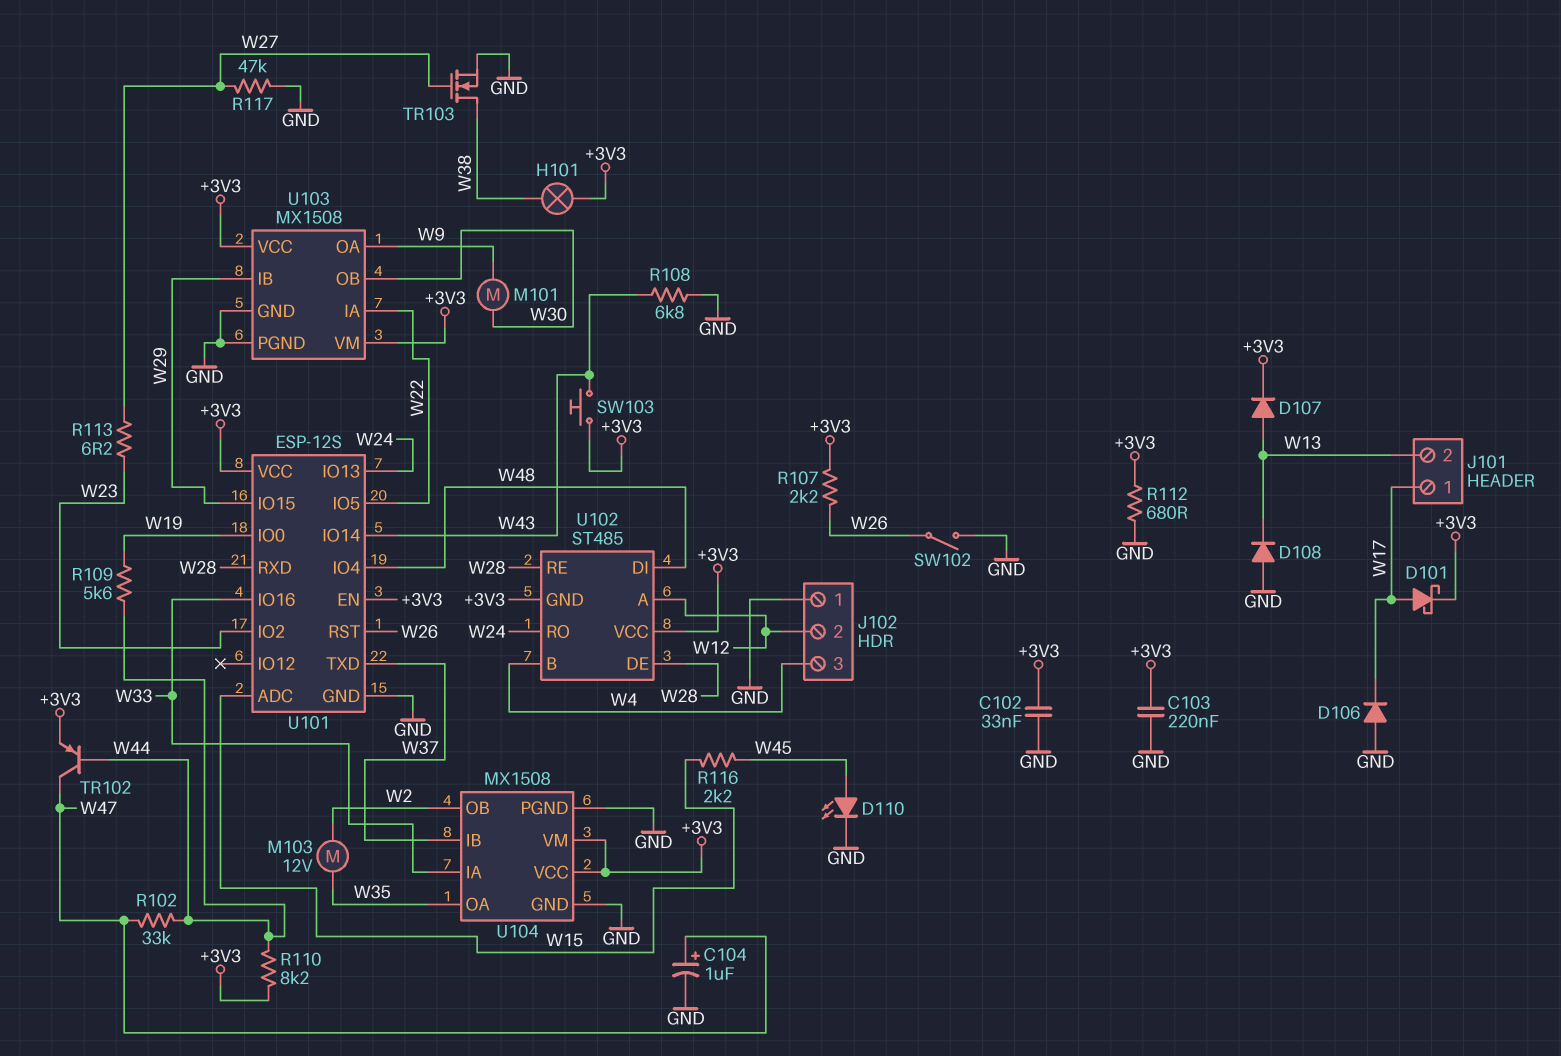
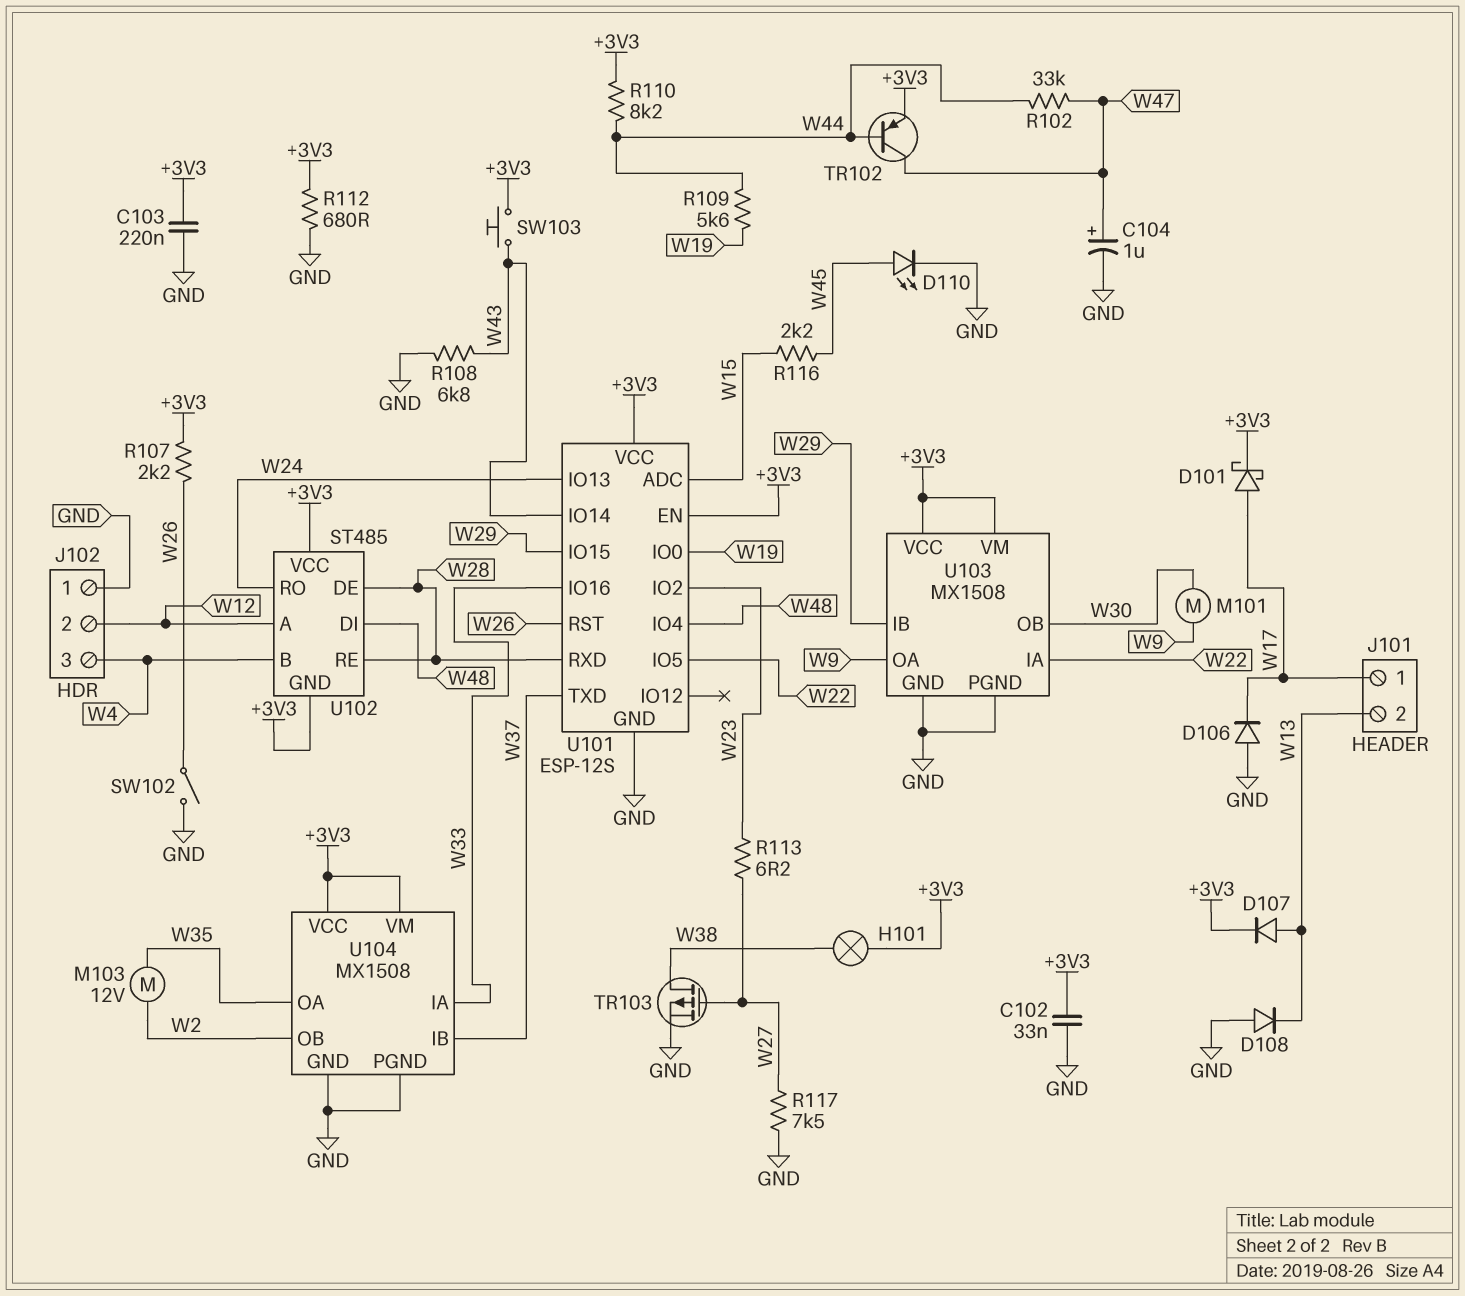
R117: 47k (GND, W27) -> 7.5k (GND, W27)
TR103: NMOS (G W27, D W38, S GND) -> PMOS (G W27, D W38, S GND)

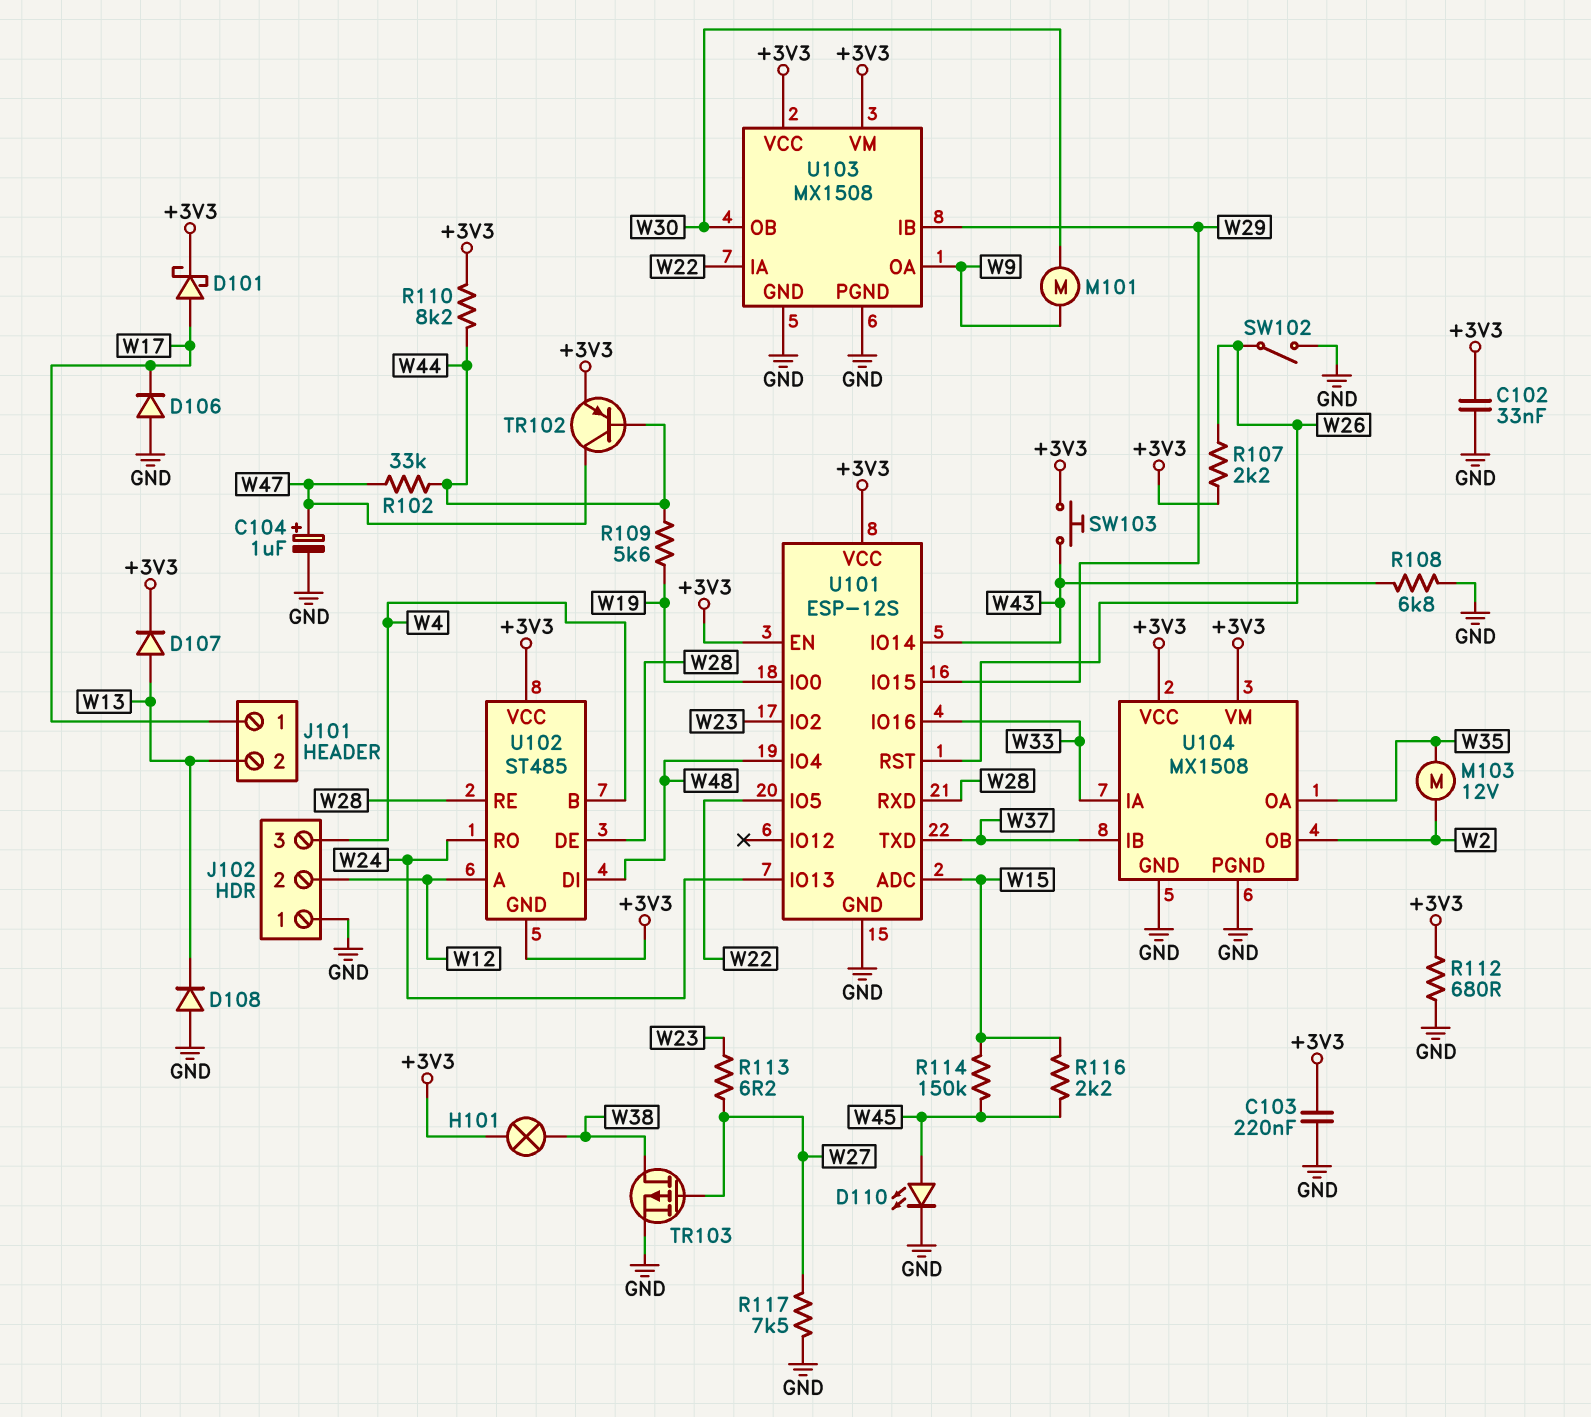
R114: none -> 150k (W15, W45)

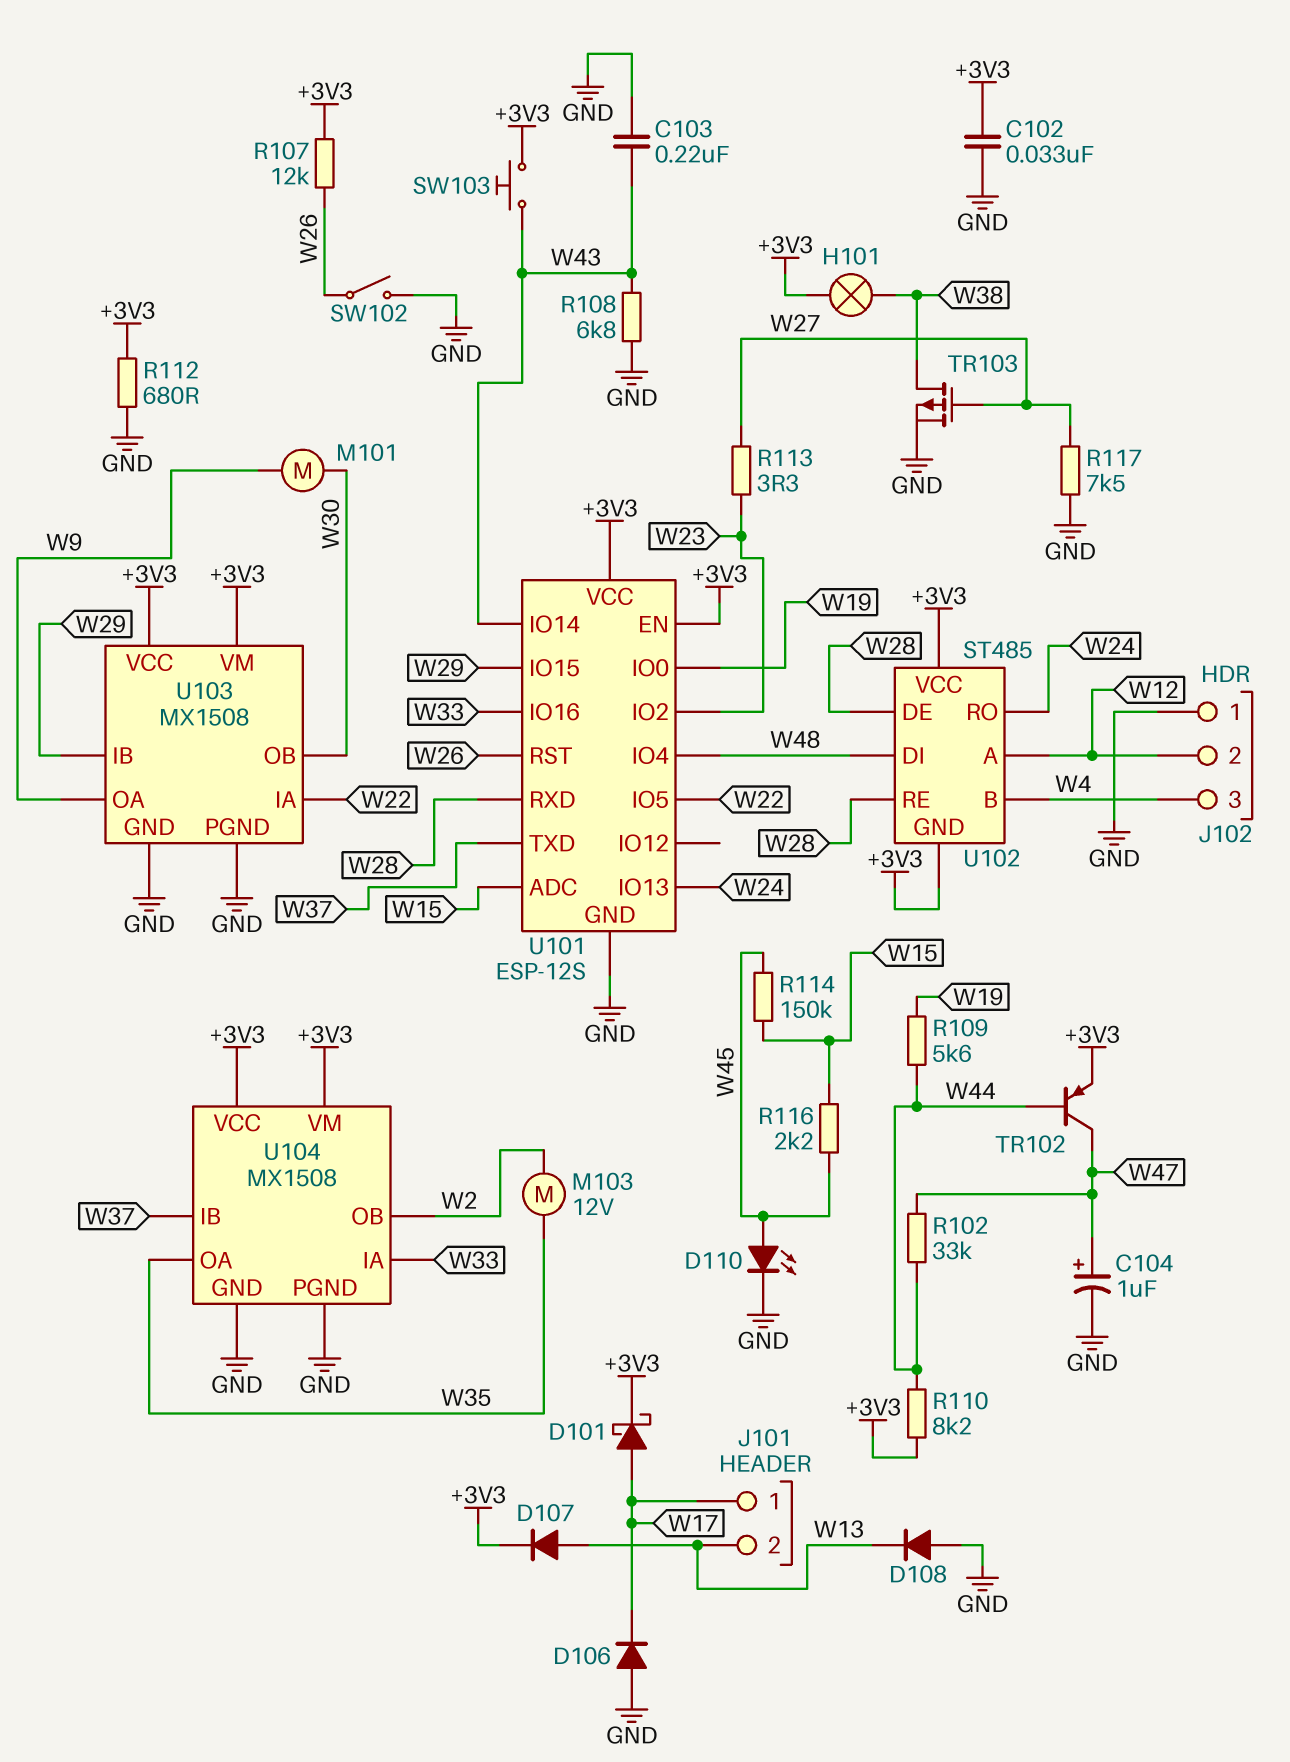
C103: 220nF (+3V3, GND) -> 220nF (GND, W43)
R107: 2.2k (+3V3, W26) -> 12k (+3V3, W26)
R113: 6.2 (W23, W27) -> 3.3 (W23, W27)

